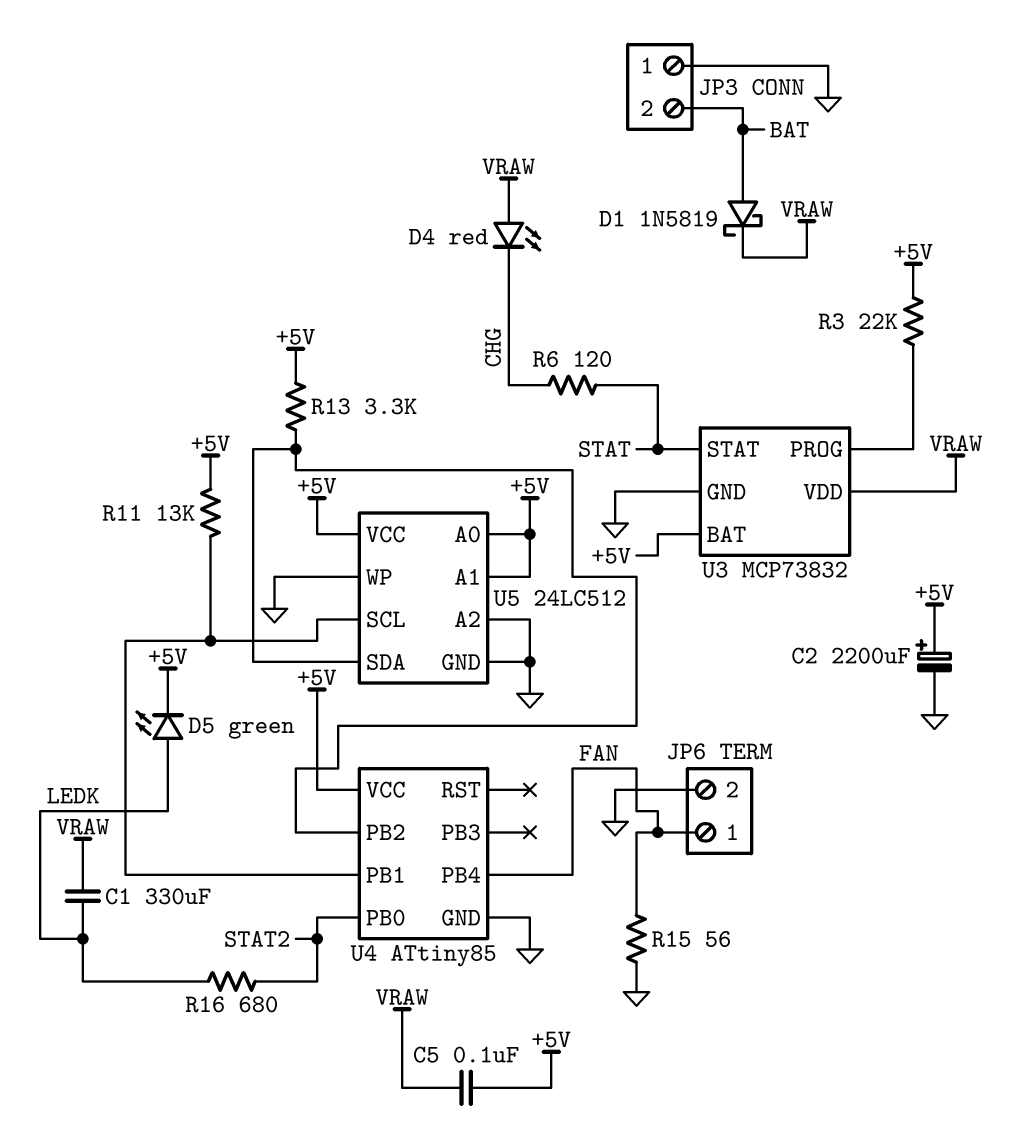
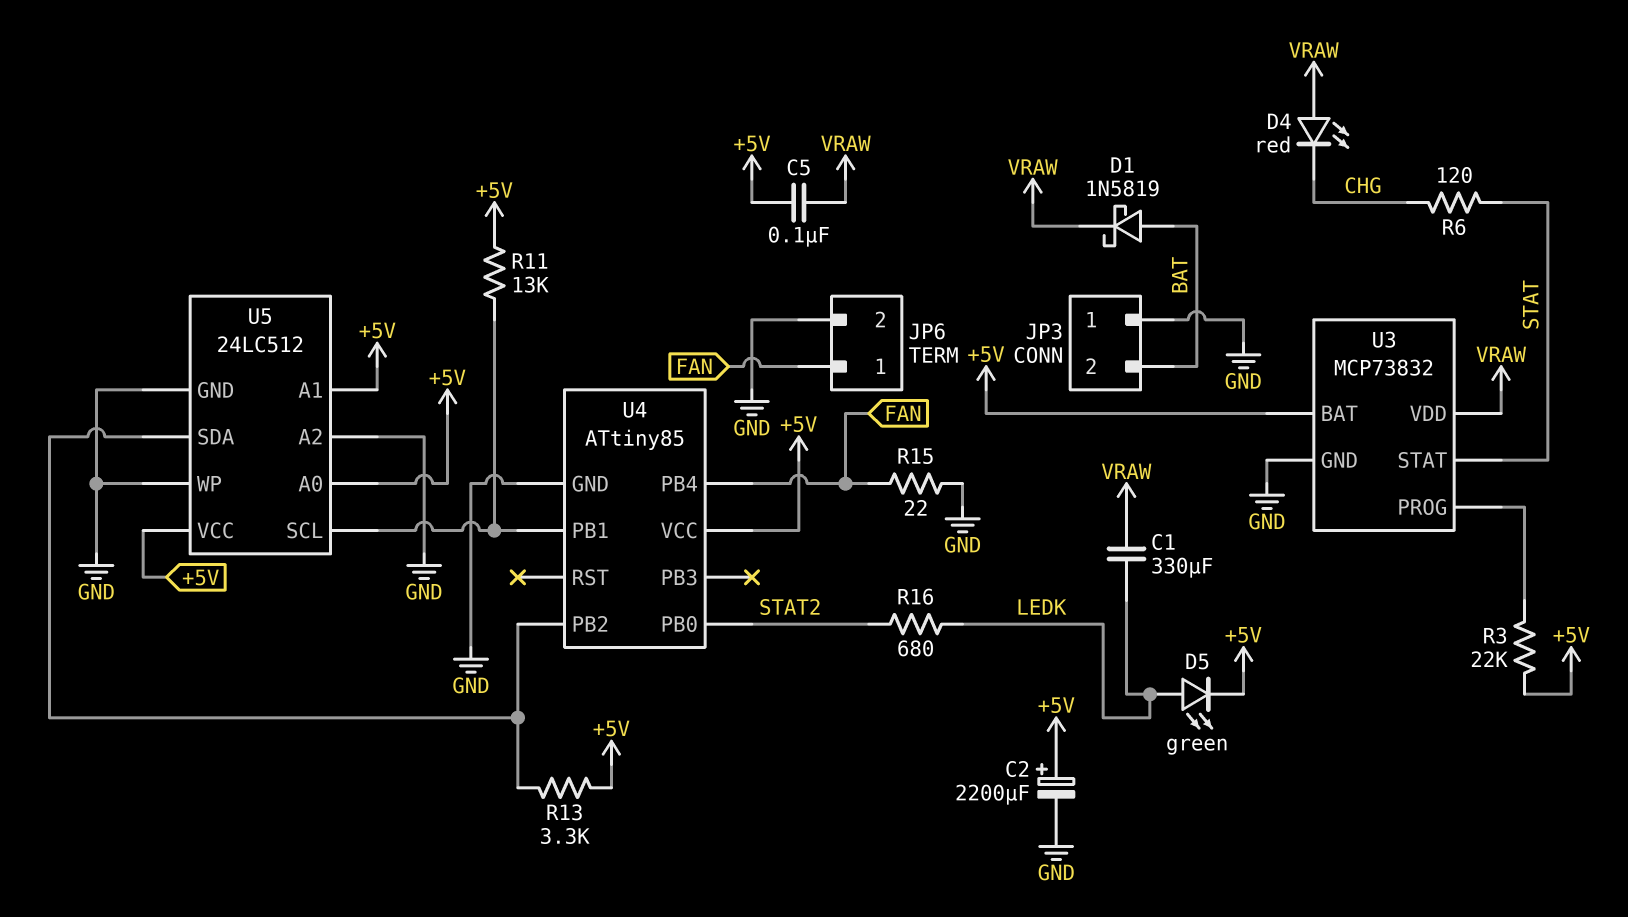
R15: 56 (FAN, GND) -> 22 (FAN, GND)

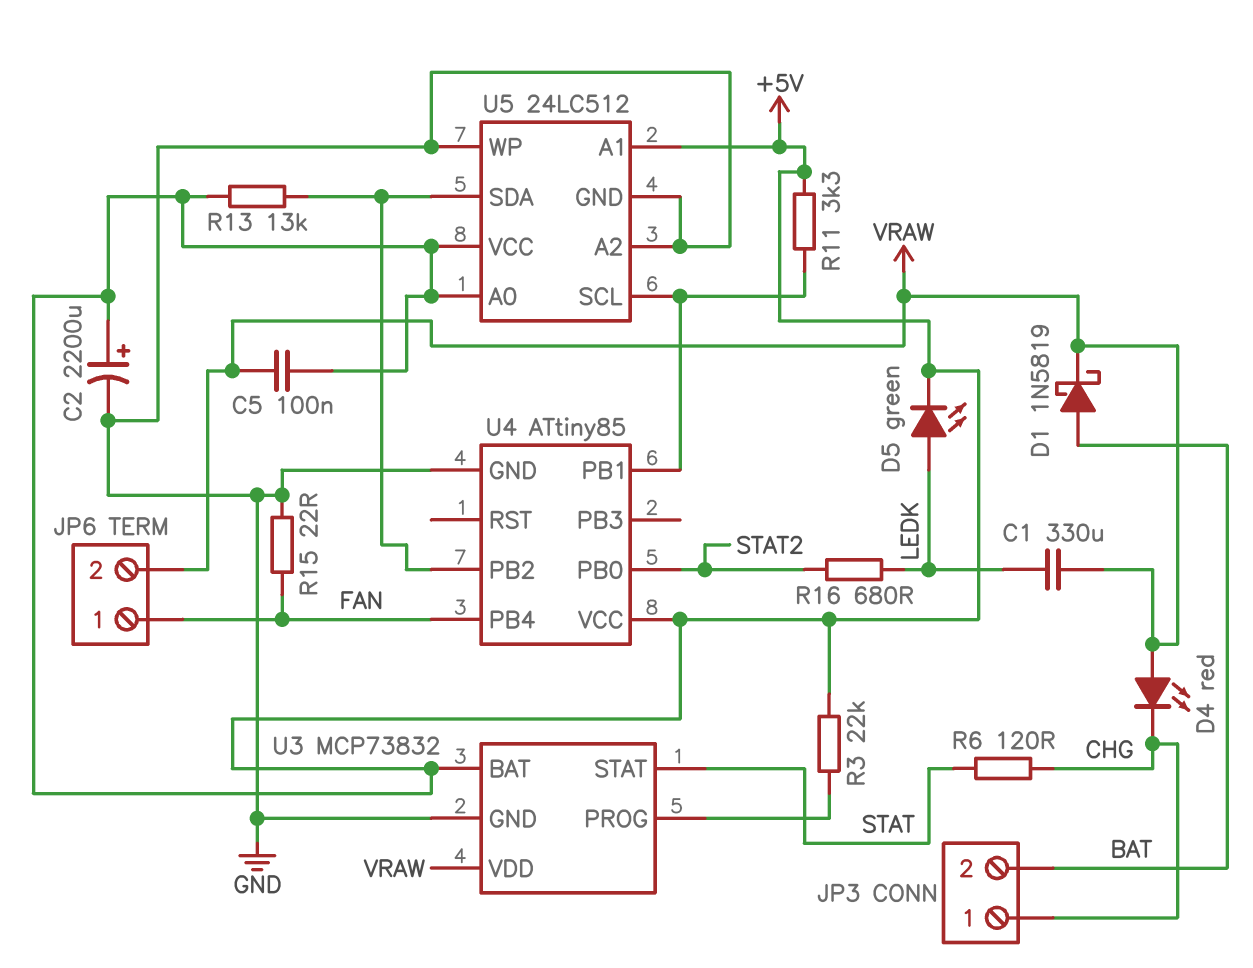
JP3 pin 1: GND -> CHG
JP6 pin 2: GND -> VRAW
R11: 13k (+5V, U4/PB1) -> 3.3k (+5V, U4/PB1)
R13: 3.3k (+5V, U4/PB2) -> 13k (+5V, U4/PB2)

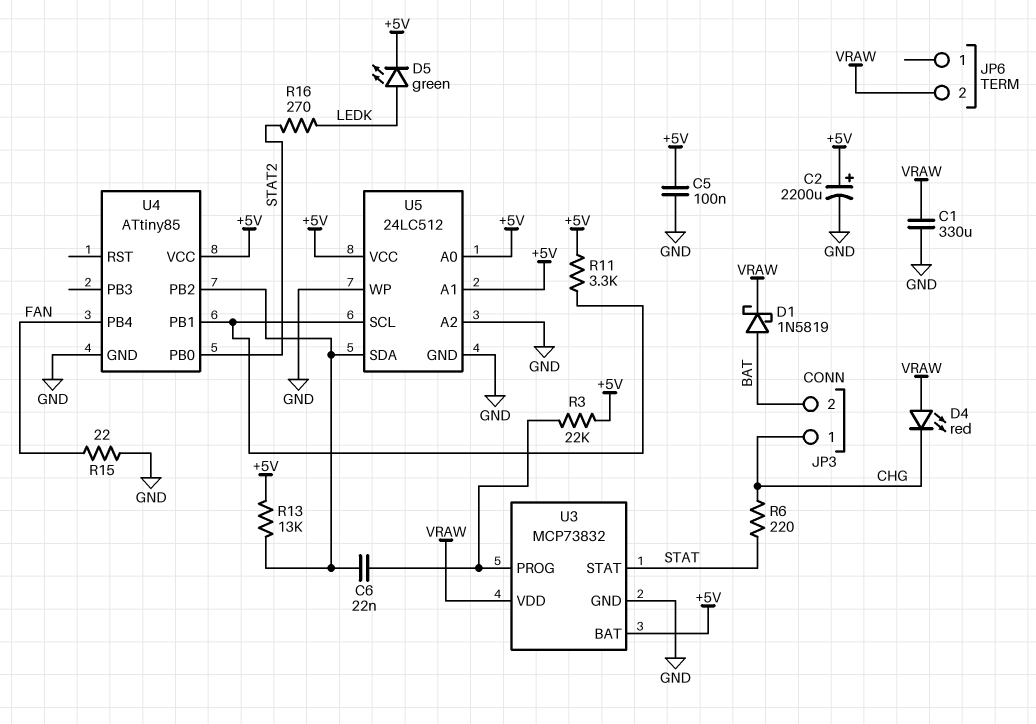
C1: 330uF (LEDK, VRAW) -> 330uF (GND, VRAW)
C5: 100nF (+5V, VRAW) -> 100nF (+5V, GND)
C6: none -> 22nF (U3/PROG, U4/PB2)
JP6 pin 1: FAN -> none
R6: 120 (CHG, STAT) -> 220 (CHG, STAT)
R16: 680 (LEDK, STAT2) -> 270 (LEDK, STAT2)

